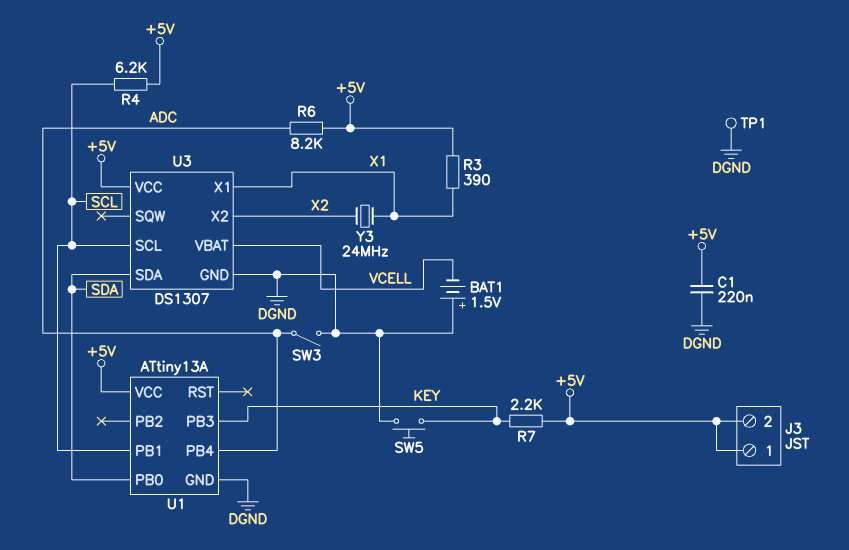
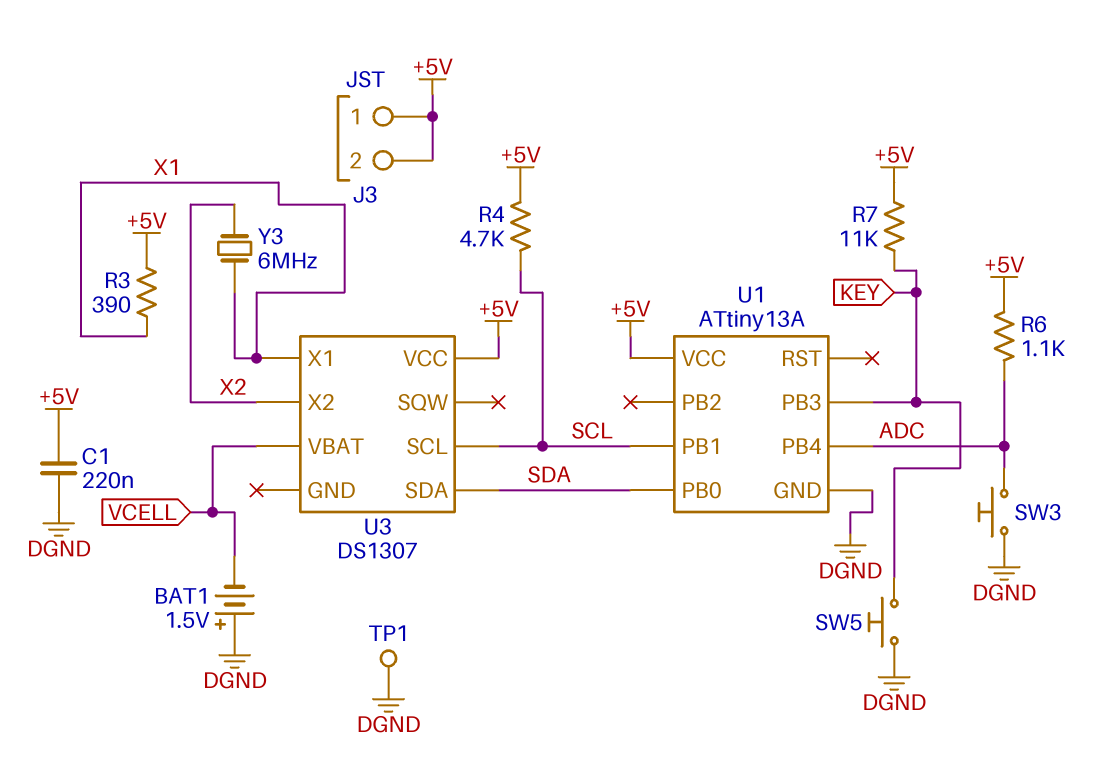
R4: 6.2k (+5V, SCL) -> 4.7k (+5V, SCL)
R6: 8.2k (+5V, ADC) -> 1.1k (+5V, ADC)
R7: 2.2k (+5V, KEY) -> 11k (+5V, KEY)
SW3: switch (ADC, DGND) -> button (ADC, DGND)
U3 pin GND: DGND -> none
Y3: 24MHz (X1, X2) -> 6MHz (X1, X2)

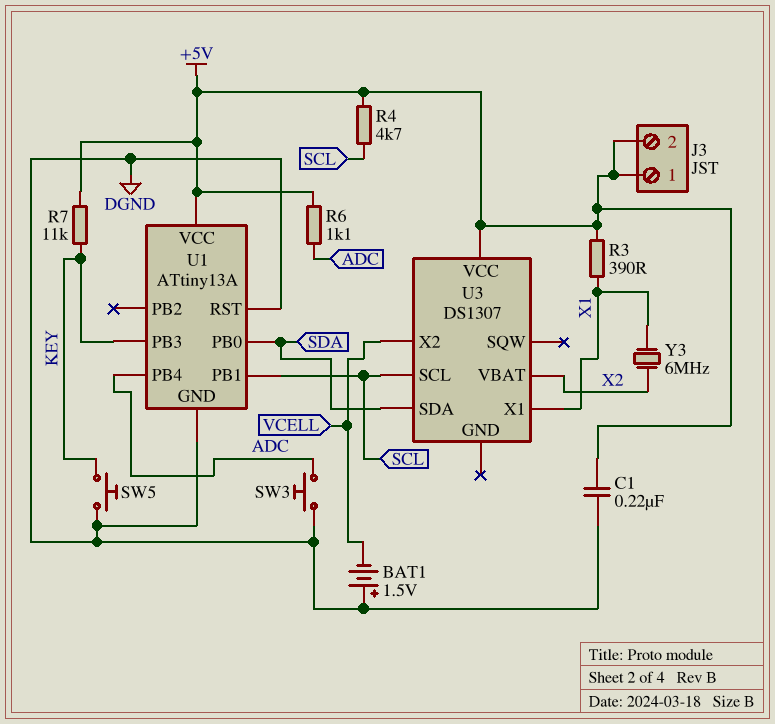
TP1: test point (DGND) -> none
U1 pin RST: none -> DGND
U3 pin VBAT: VCELL -> X2
U3 pin X2: X2 -> VCELL

